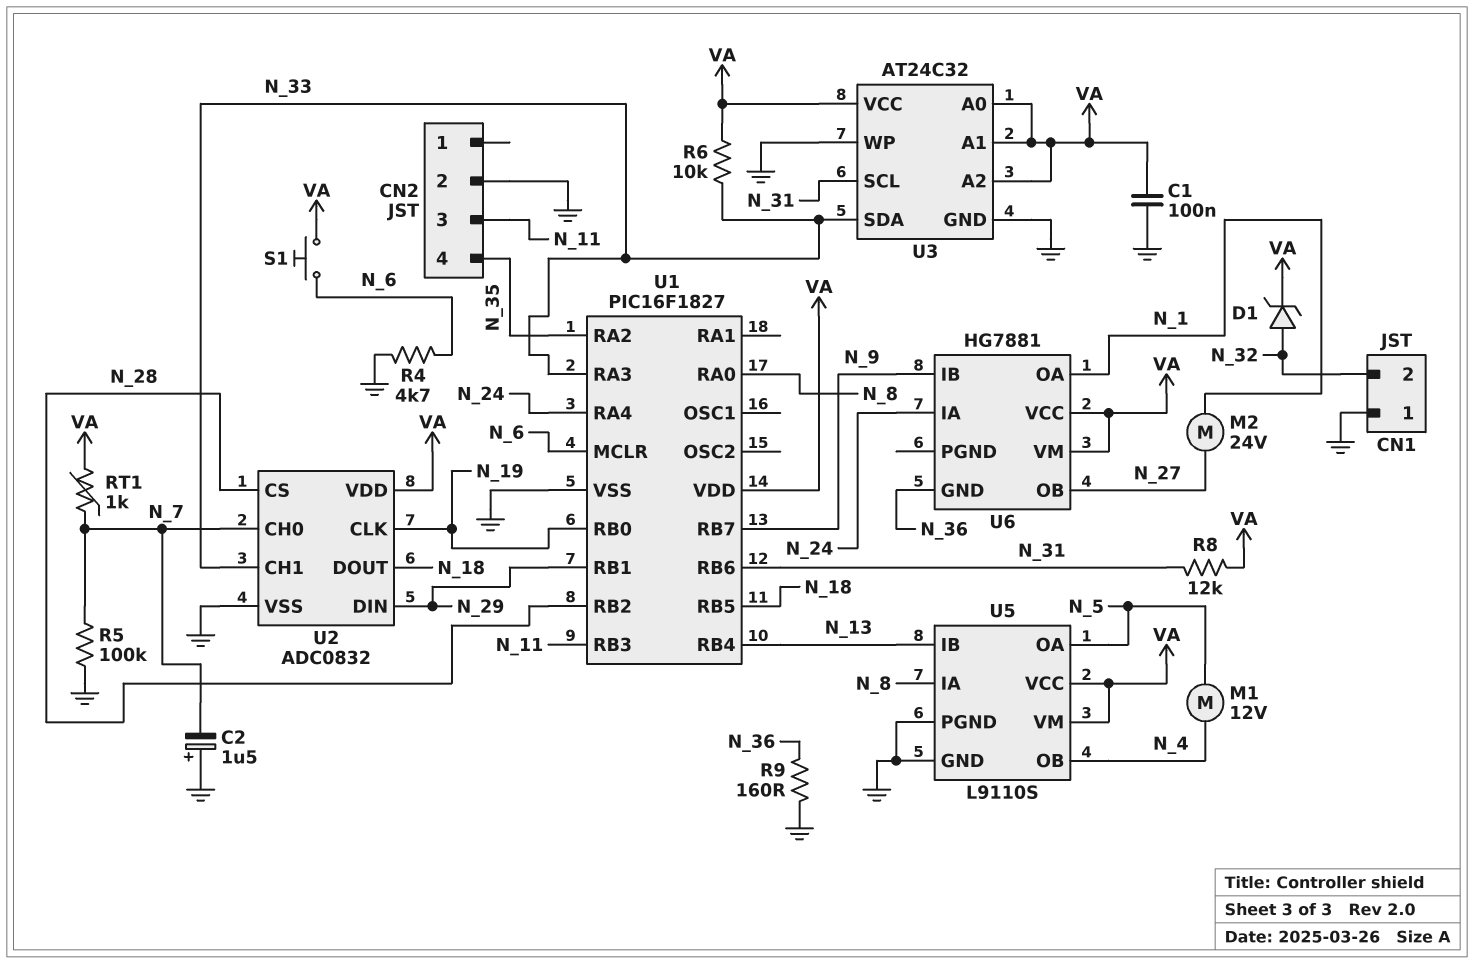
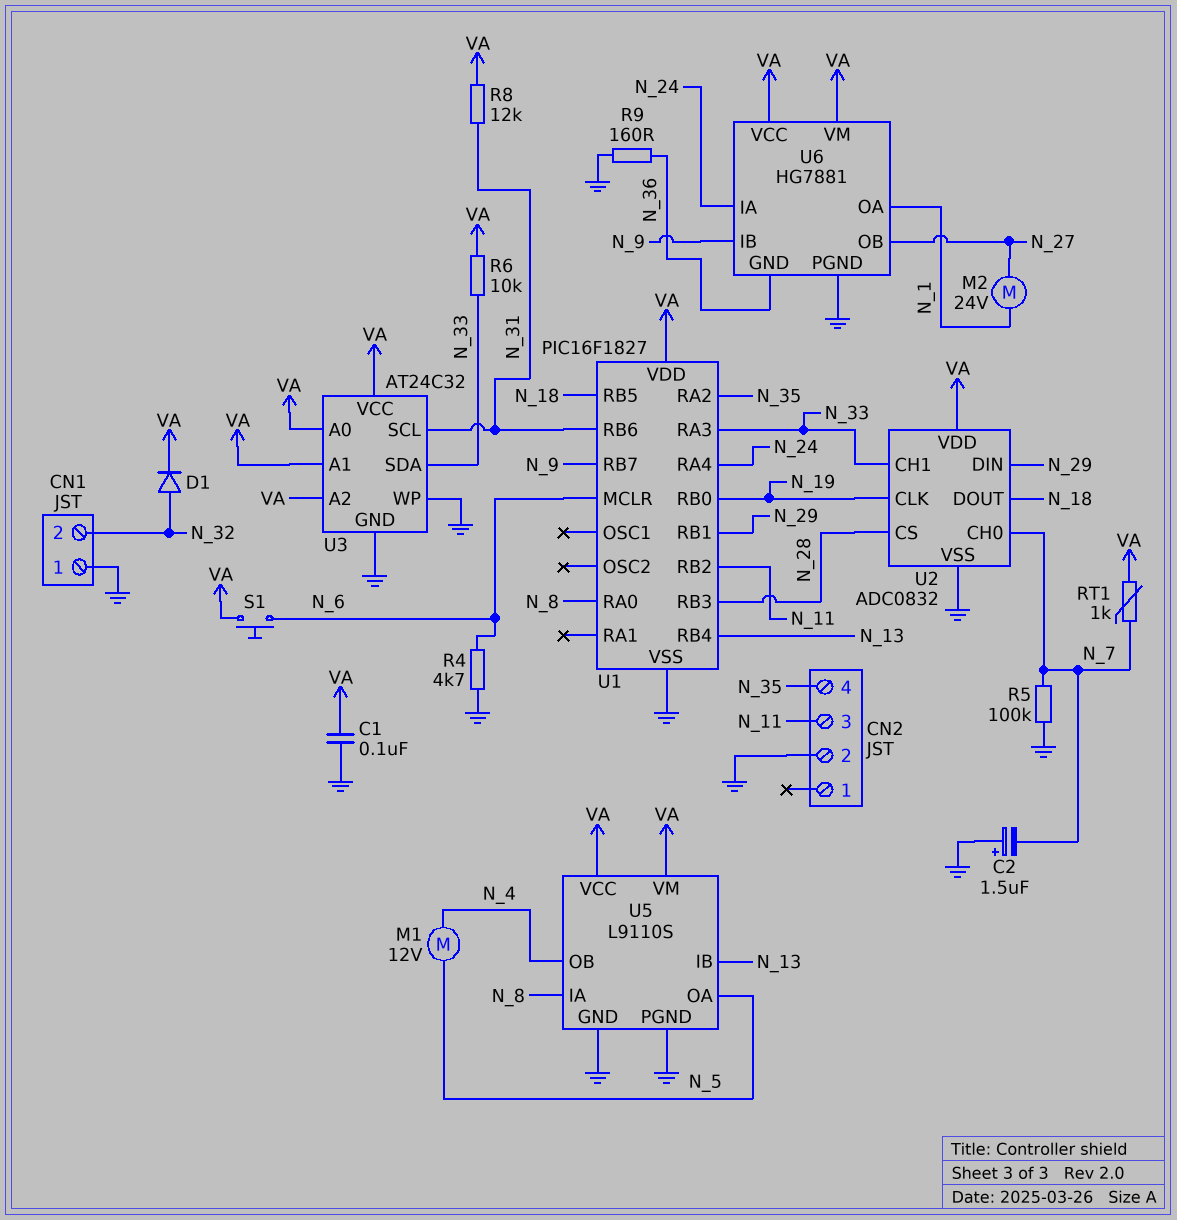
D1: zener (A N_32, K VA) -> diode (A N_32, K VA)
U1 pin RB2: N_28 -> N_11
U1 pin RB3: N_11 -> N_28
U6 pin PGND: none -> GND

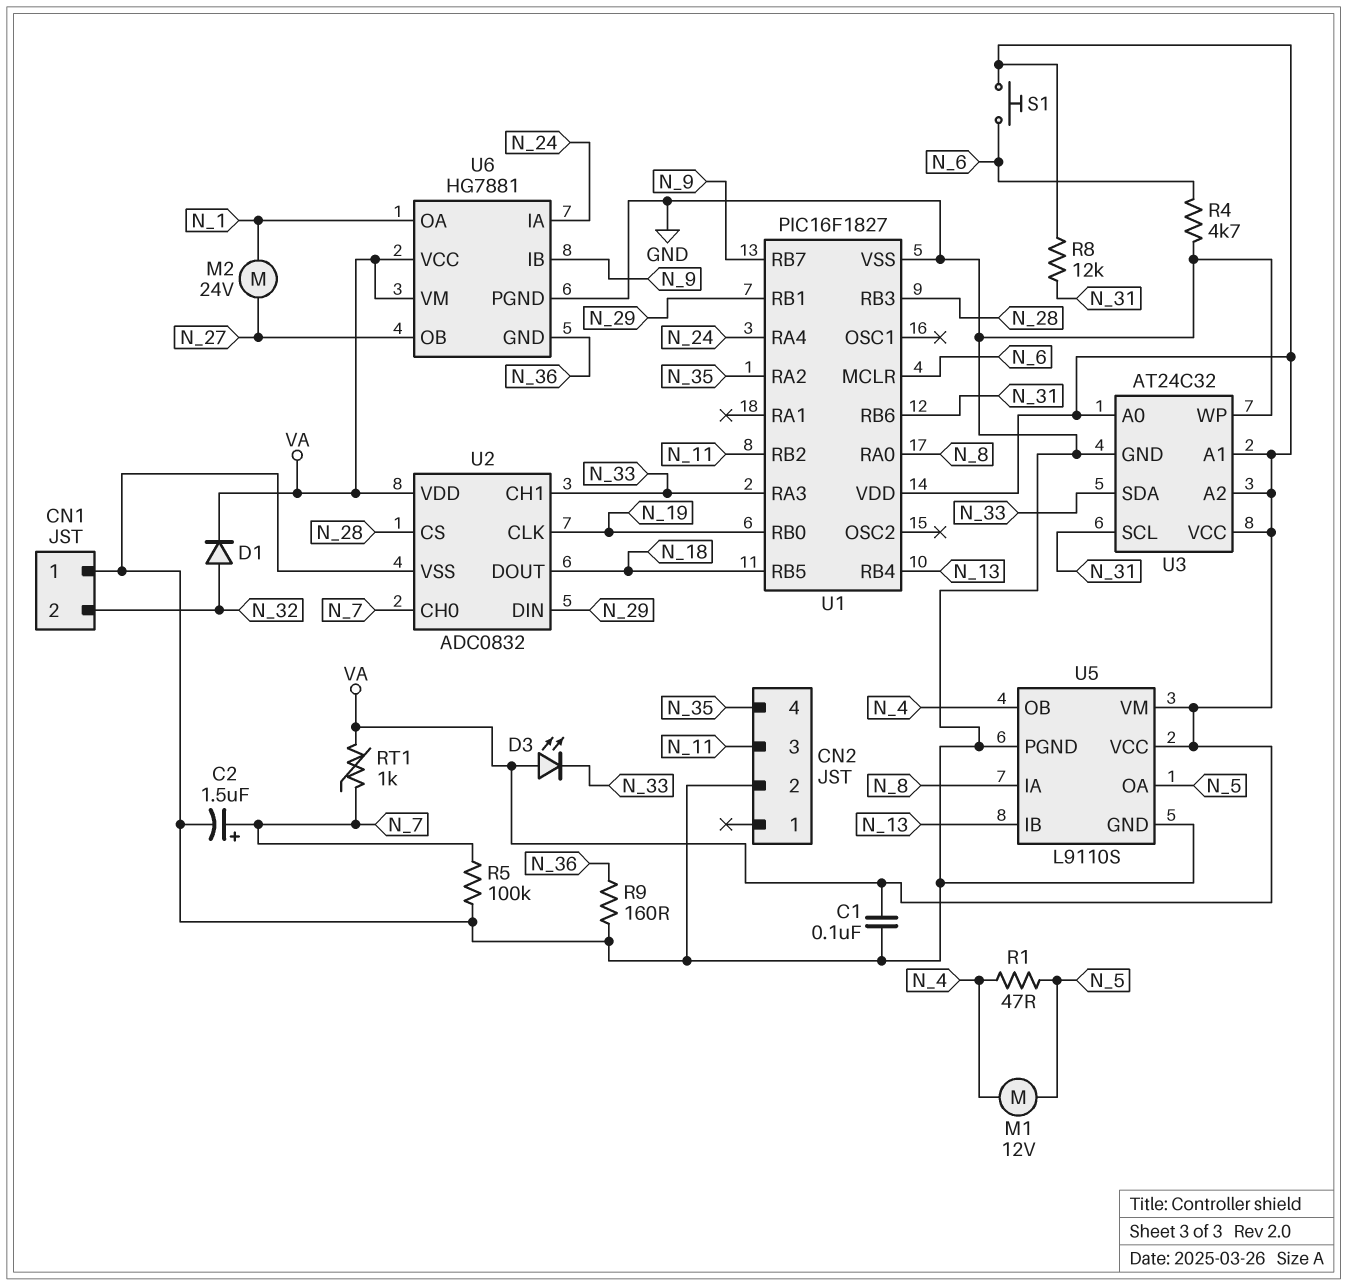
C2: 1.5uF (plus GND, minus N_7) -> 1.5uF (plus N_7, minus GND)
D3: none -> LED (A VA, K N_33)
R1: none -> 47 (N_4, N_5)
R6: 10k (N_33, VA) -> none

